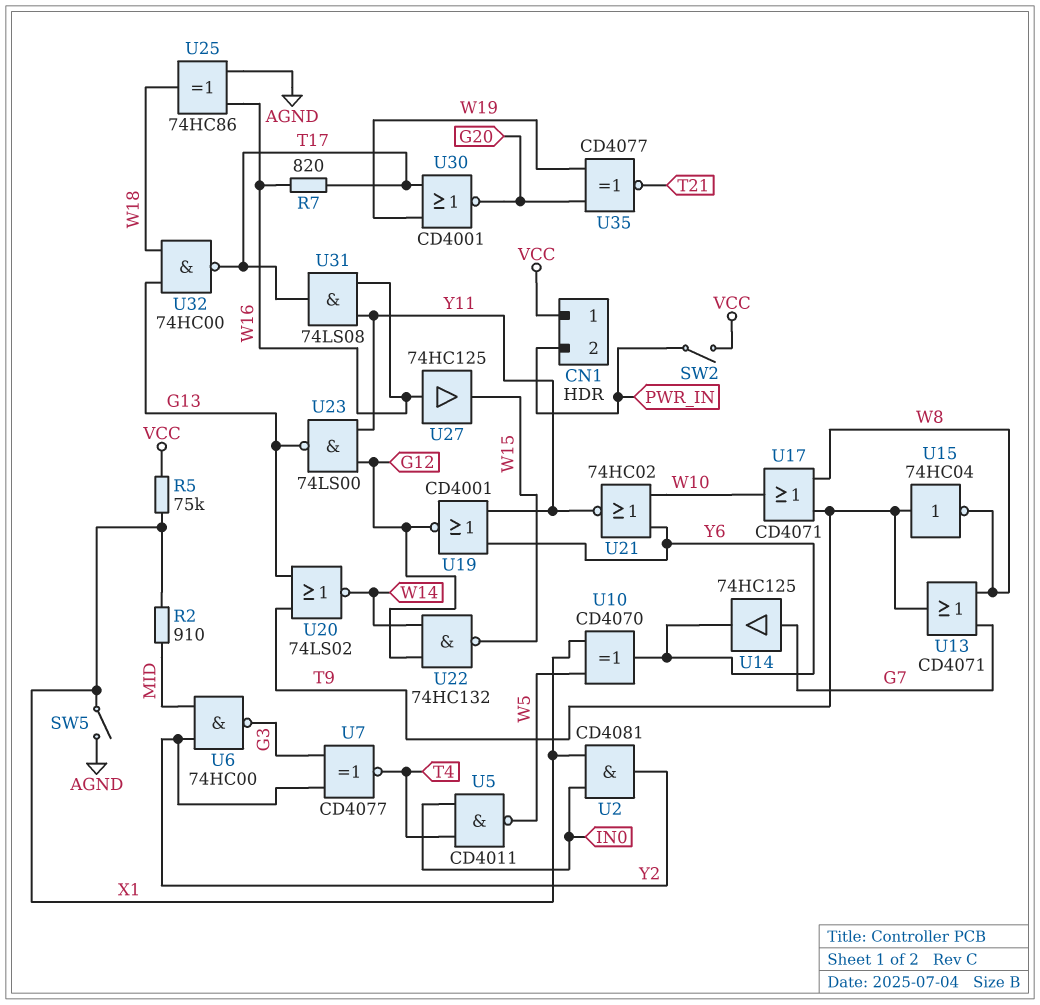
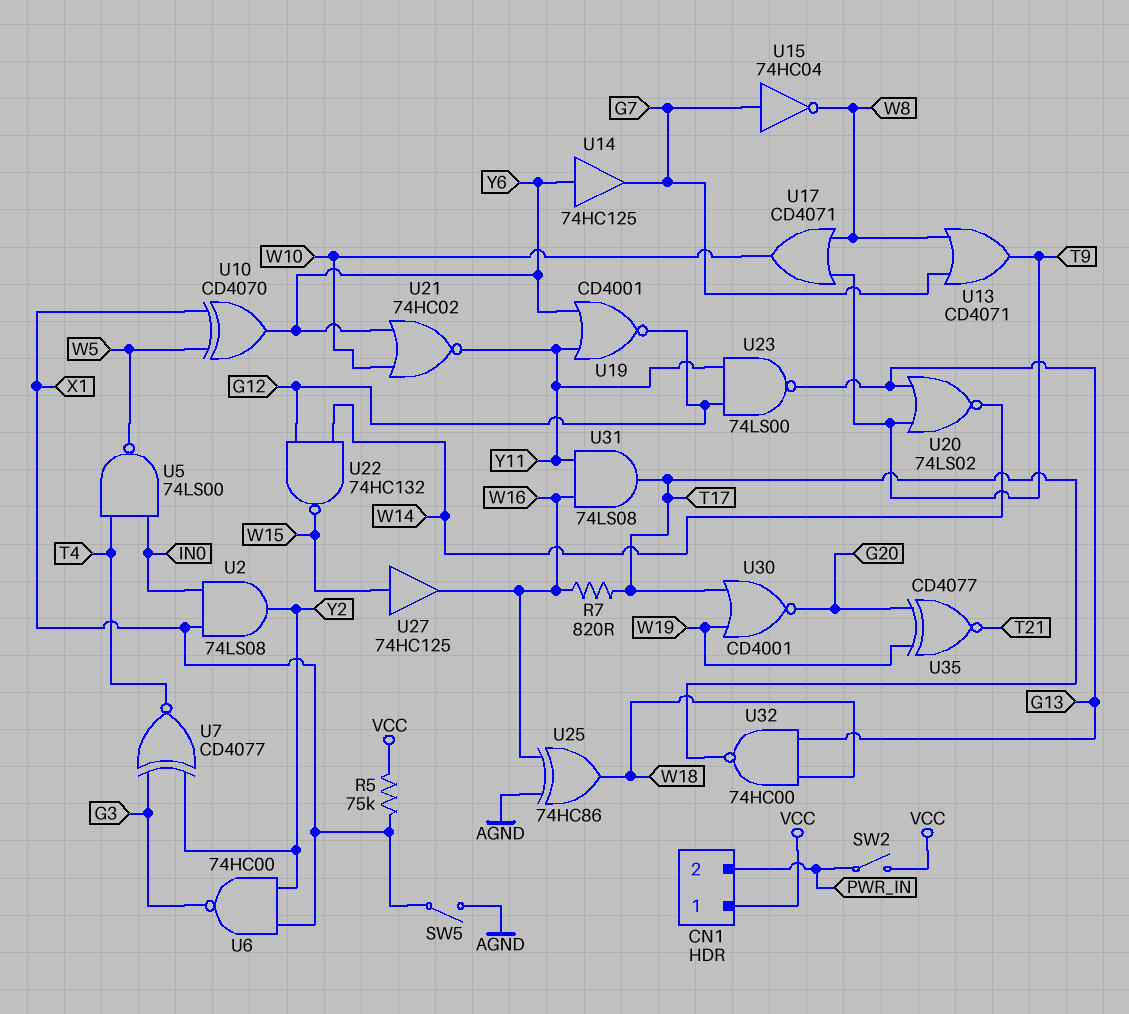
R2: 910 (MID, X1) -> none
U2: AND CD4081 (in IN0, in X1, out Y2) -> AND 74LS08 (in IN0, in X1, out Y2)
U5: NAND CD4011 (in IN0, in T4, out W5) -> NAND 74LS00 (in IN0, in T4, out W5)
U6: NAND 74HC00 (in MID, in Y2, out G3) -> NAND 74HC00 (in X1, in Y2, out G3)
U14: buffer 74HC125 (in G7, out Y6) -> buffer 74HC125 (in Y6, out G7)
U15: NOT 74HC04 (in T9, out W8) -> NOT 74HC04 (in G7, out W8)
U27: buffer 74HC125 (in W16, out W15) -> buffer 74HC125 (in W15, out W16)

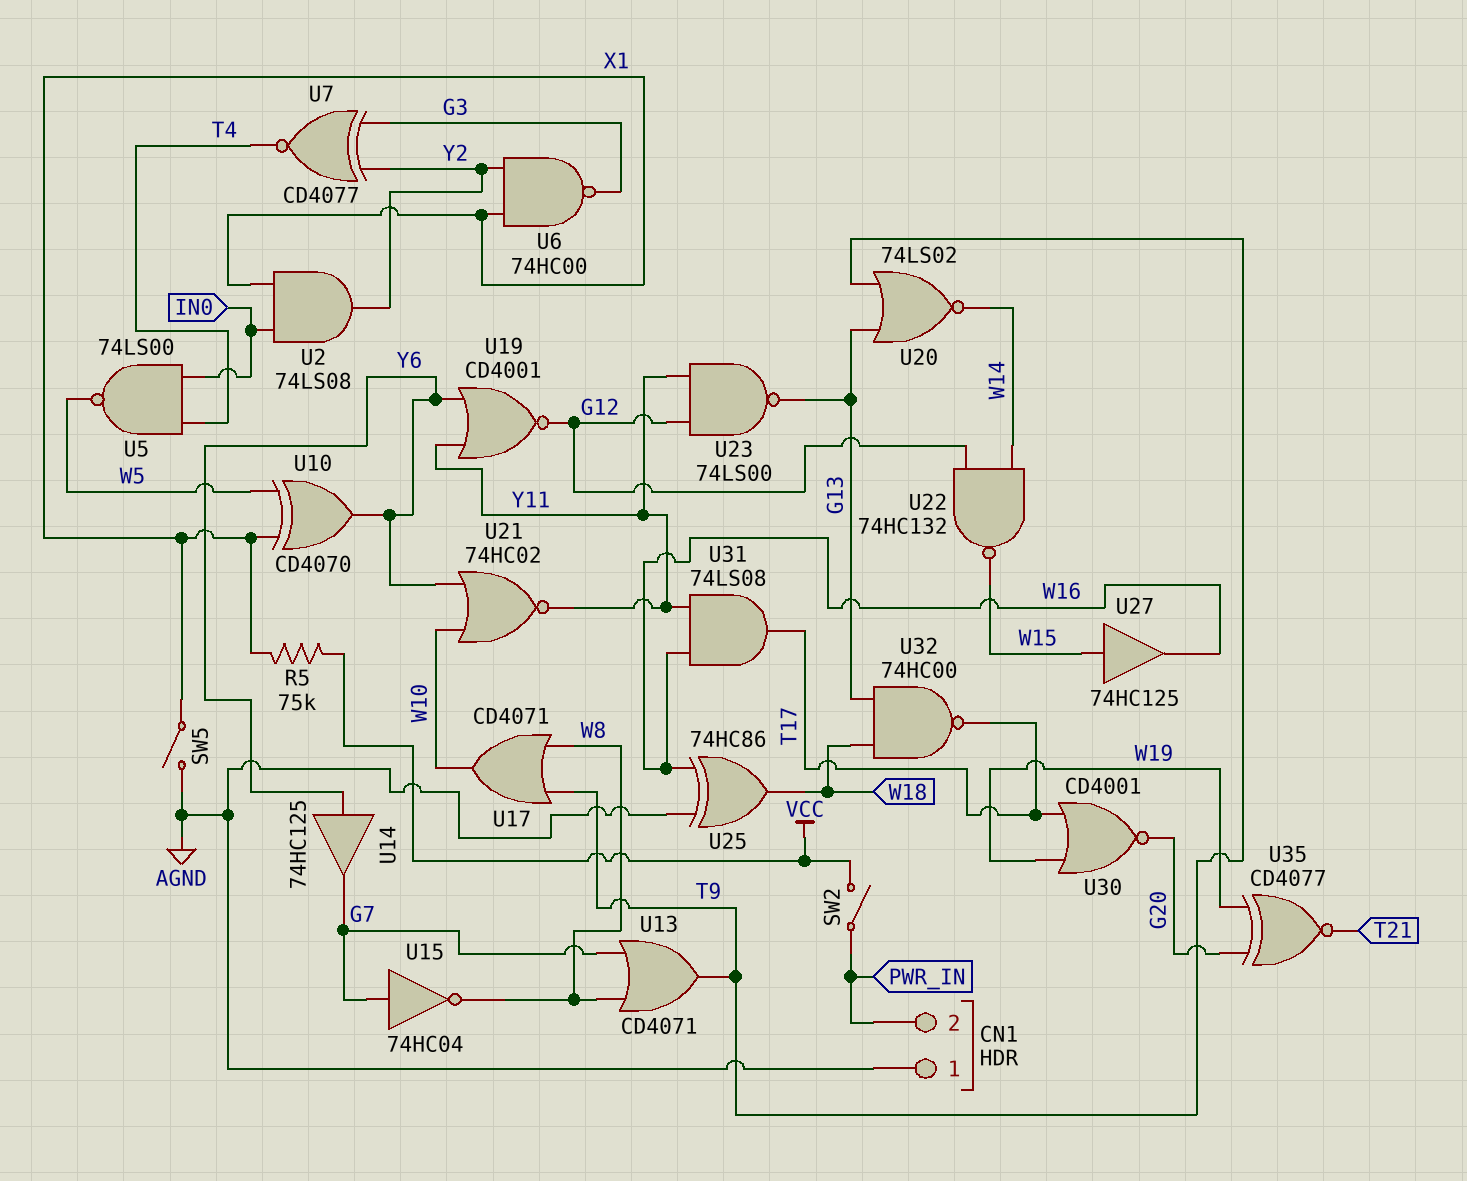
CN1 pin 1: VCC -> AGND
R7: 820 (T17, W16) -> none

